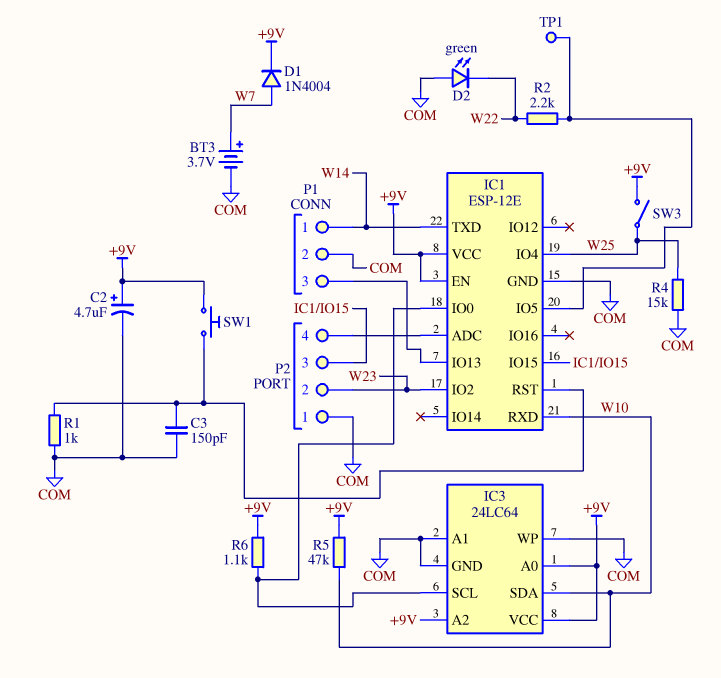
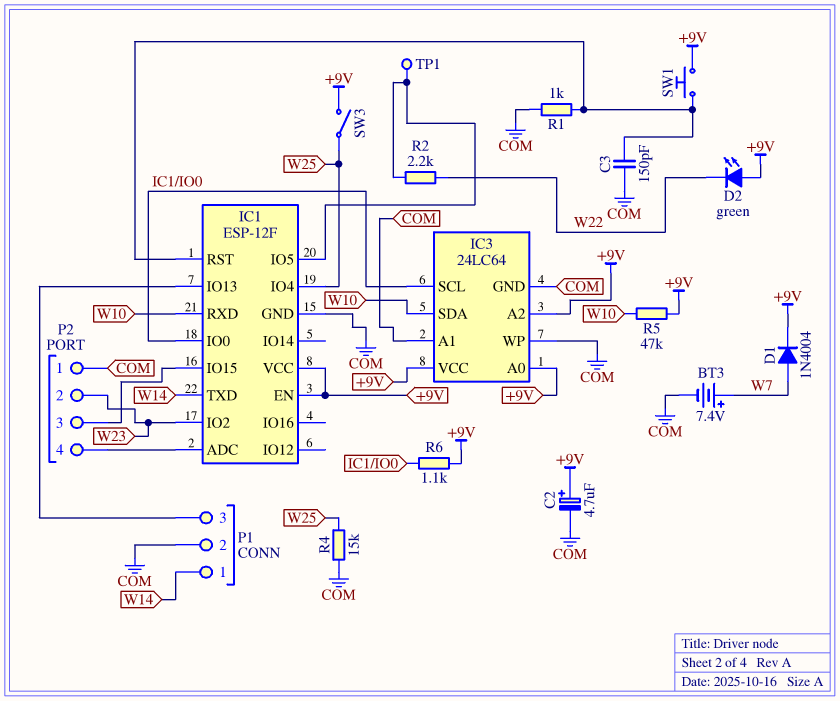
BT3: 3.7V (plus W7, minus COM) -> 7.4V (plus W7, minus COM)
D2: LED green (A COM, K W22) -> LED green (A +9V, K W22)
IC1: ESP-12E -> ESP-12F

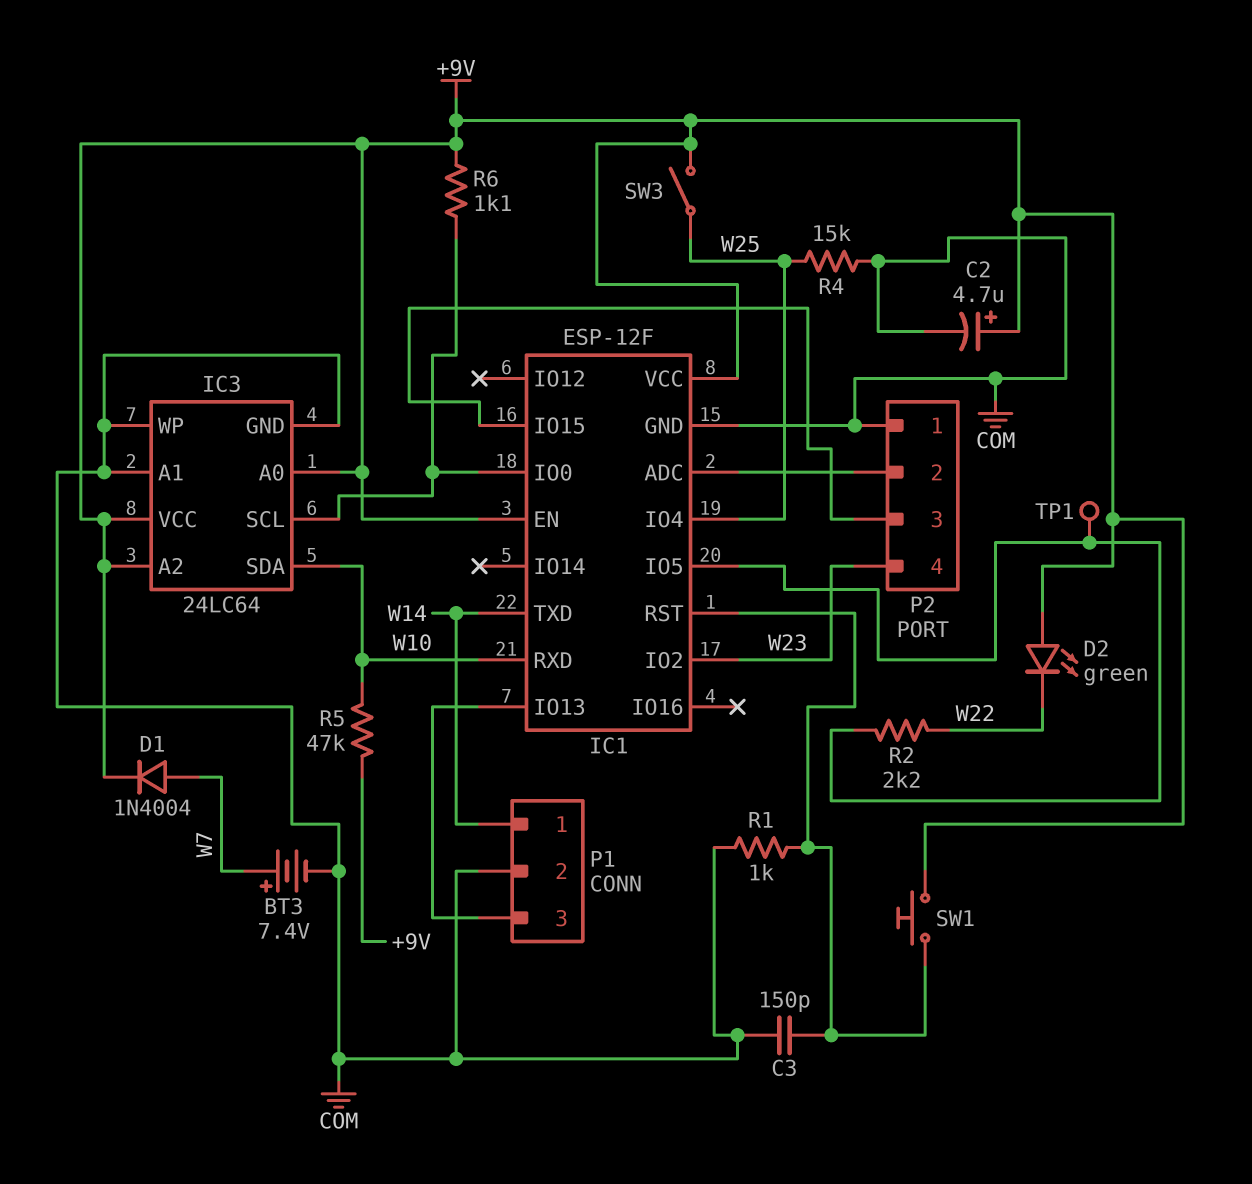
P2 pin 2: W23 -> IC1/ADC
P2 pin 4: IC1/ADC -> W23

